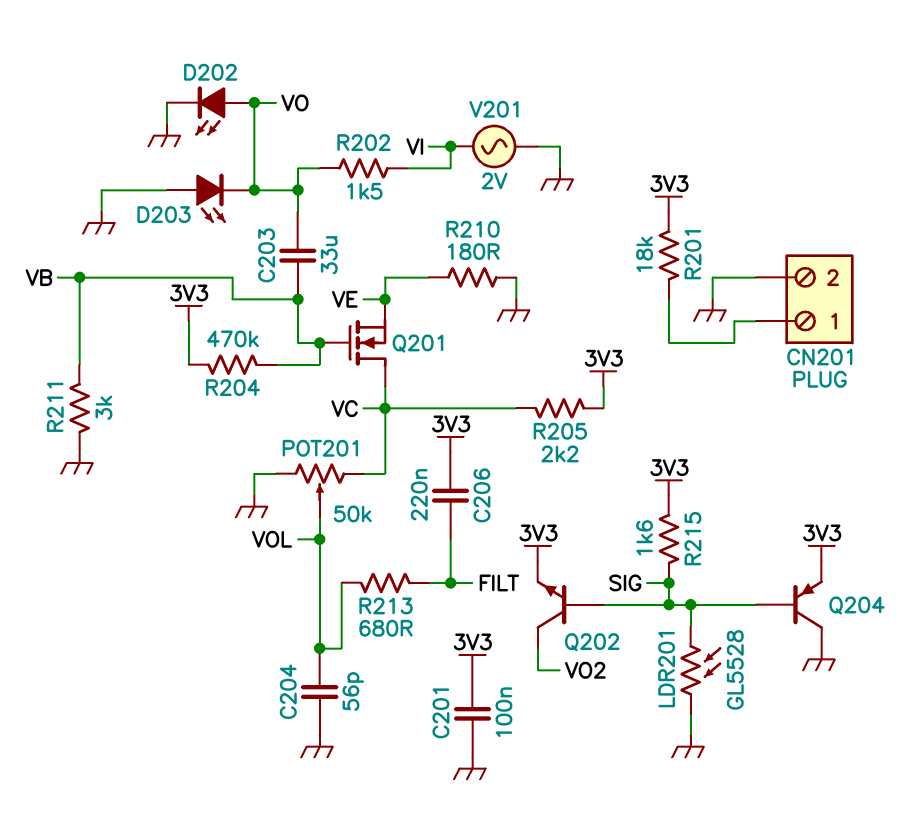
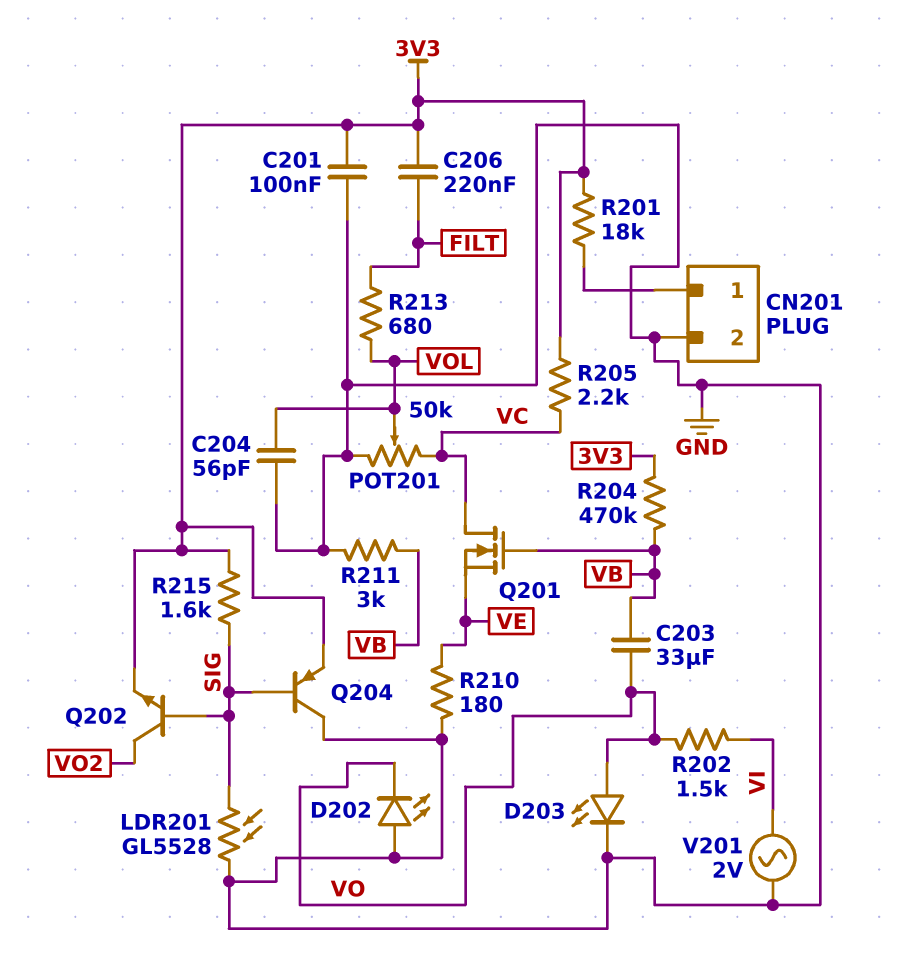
D202: LED (A VO, K GND) -> LED (A GND, K VO)
D203: LED (A GND, K VO) -> LED (A VO, K GND)

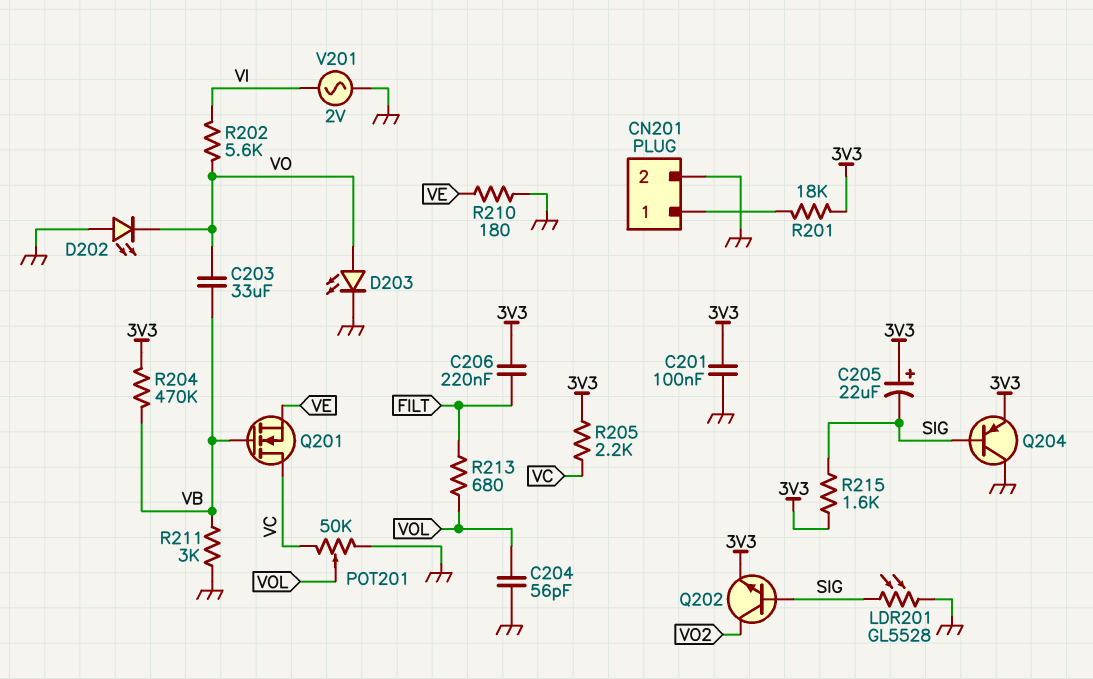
C205: none -> 22uF (plus 3V3, minus SIG)
R202: 1.5k (VI, VO) -> 5.6k (VI, VO)

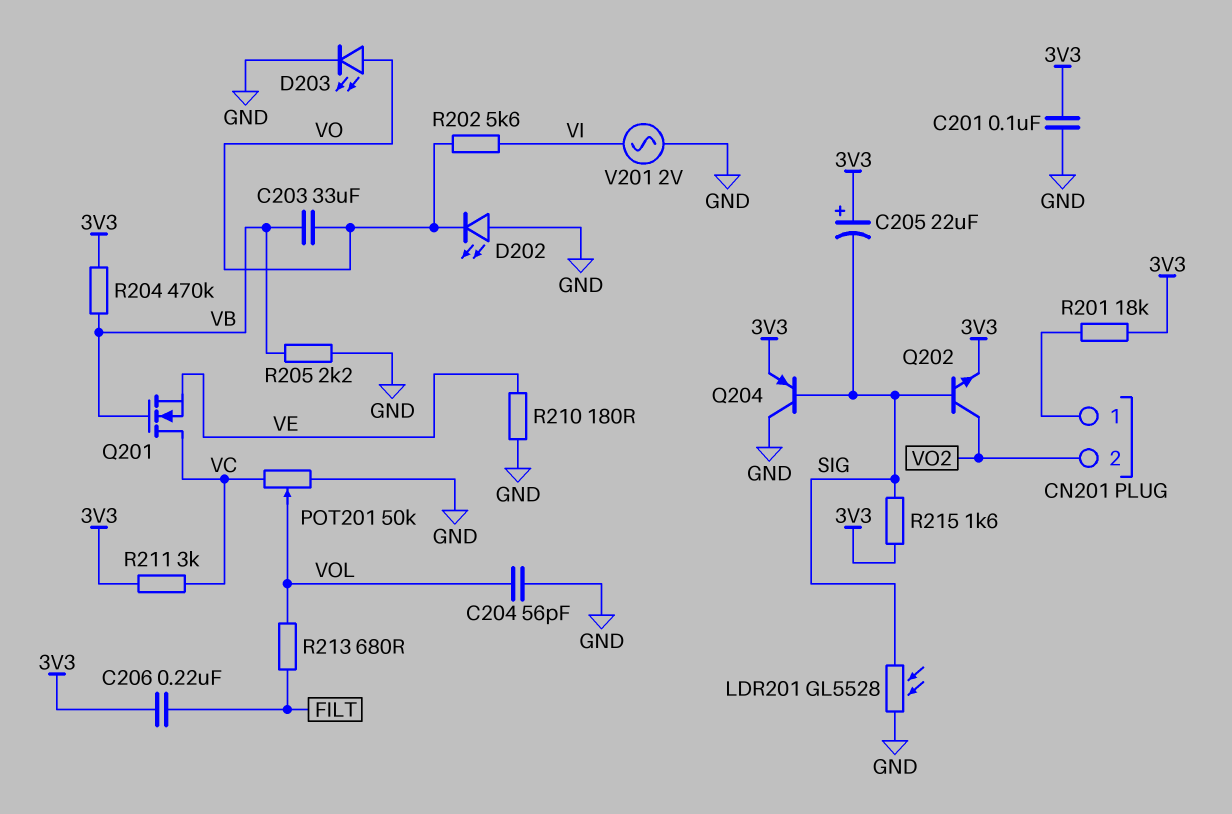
CN201 pin 2: GND -> VO2
R205: 2.2k (3V3, VC) -> 2.2k (GND, VB)
R211: 3k (GND, VB) -> 3k (3V3, VC)

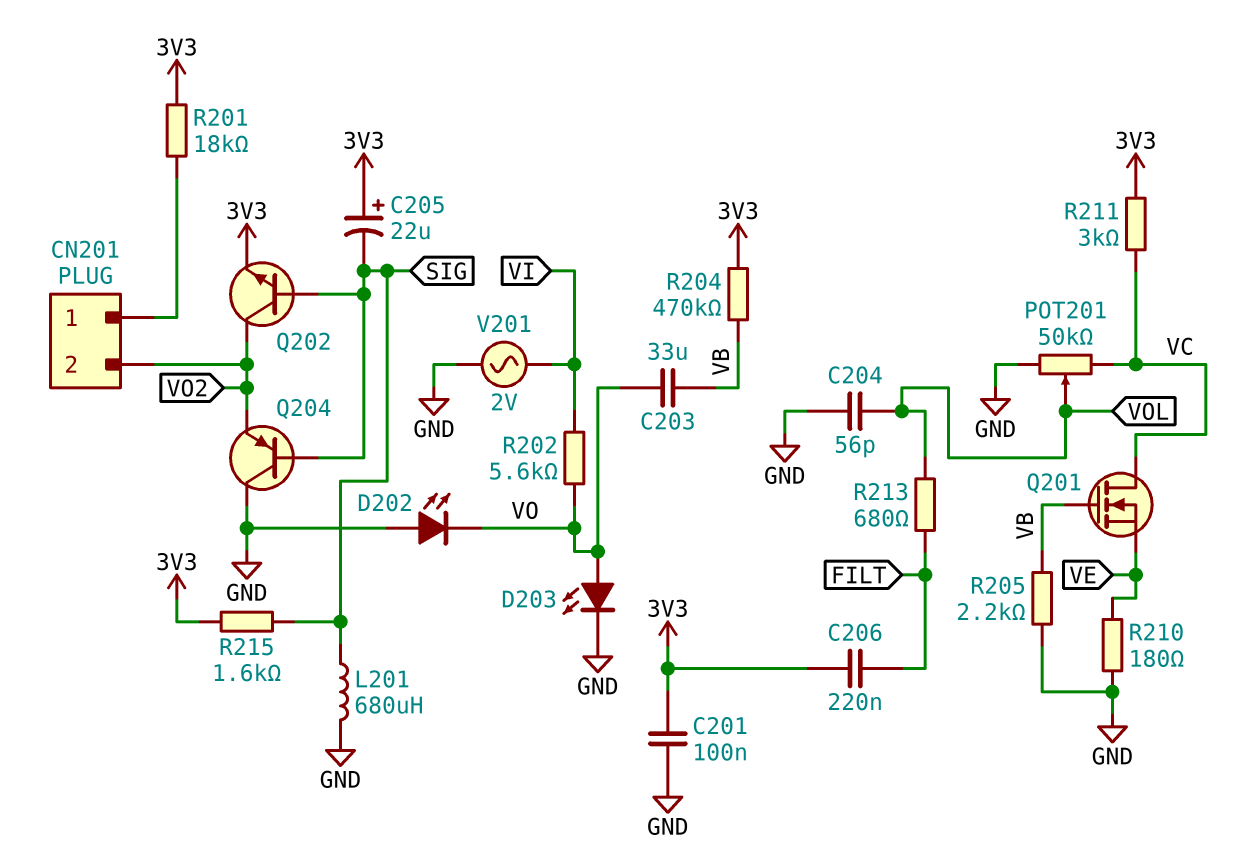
L201: none -> 680uH (GND, SIG)
LDR201: GL5528 (GND, SIG) -> none
Q204: PNP (B SIG, C GND, E 3V3) -> PNP (B SIG, C GND, E VO2)

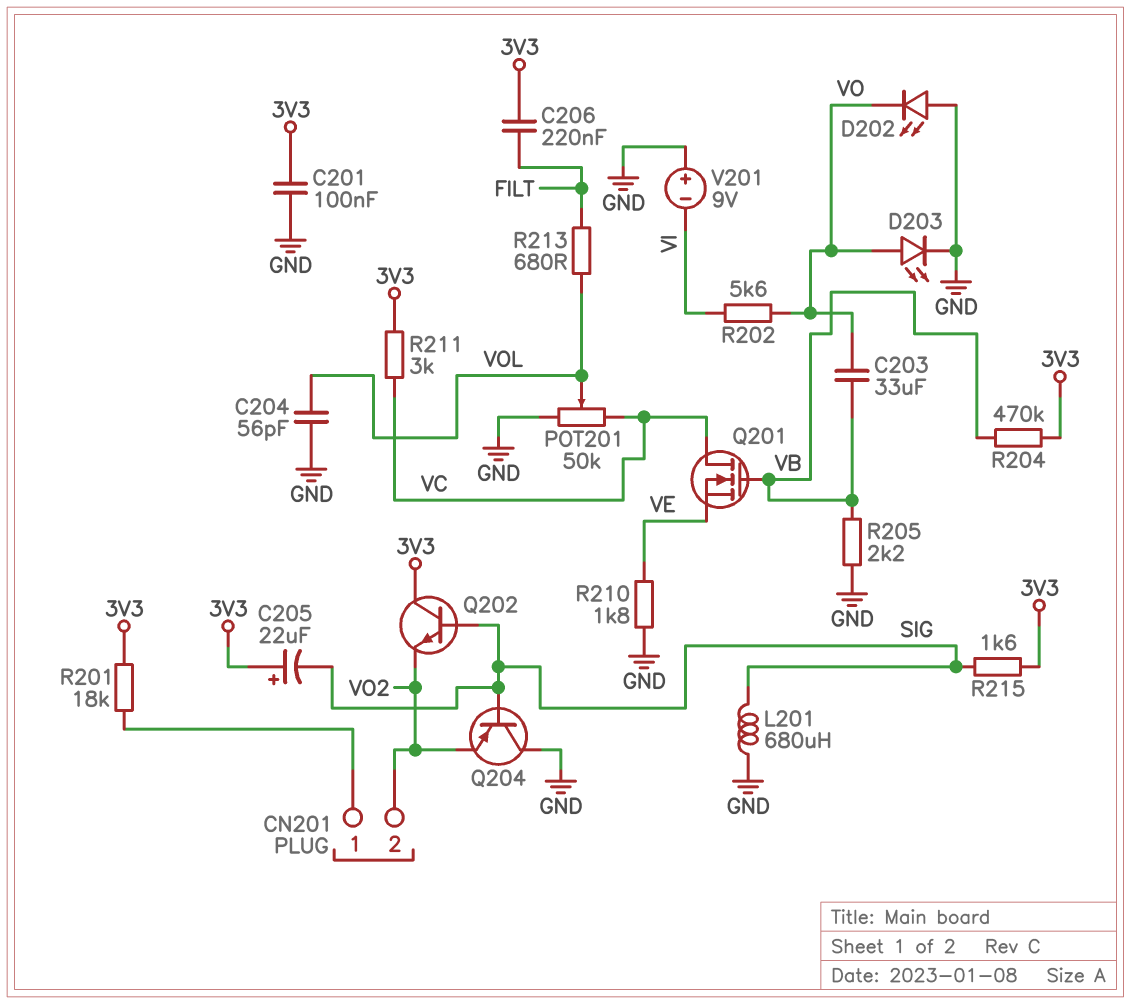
Q202: NPN (B SIG, C VO2, E 3V3) -> NPN (B SIG, C 3V3, E VO2)
R210: 180 (GND, VE) -> 1.8k (GND, VE)
V201: AC 2V (GND, VI) -> 9V (plus GND, minus VI)

